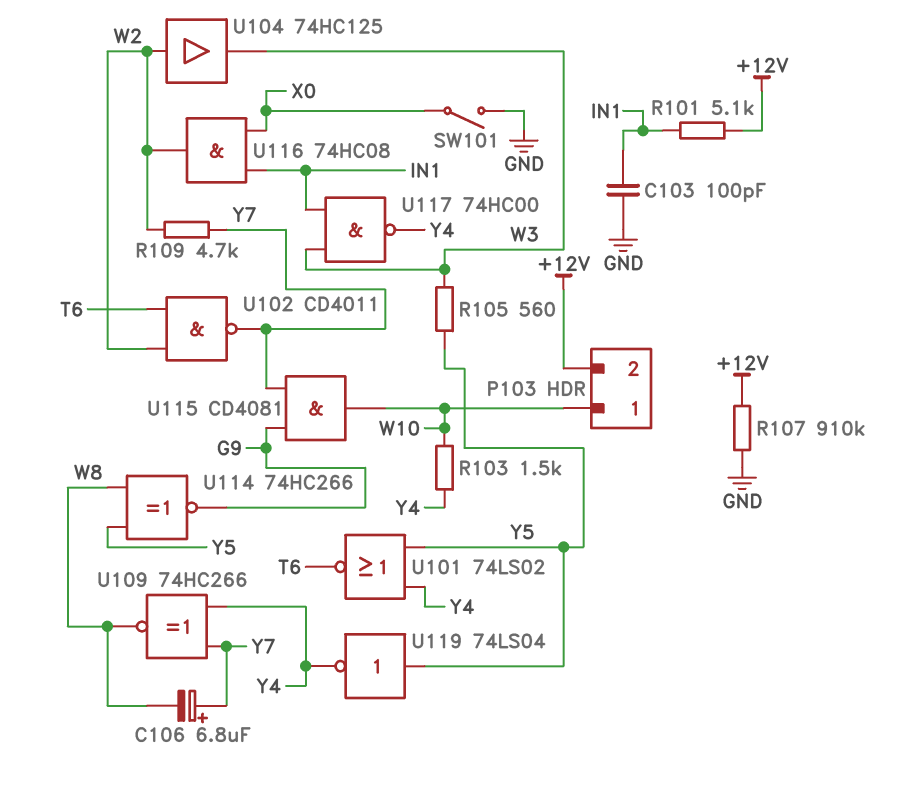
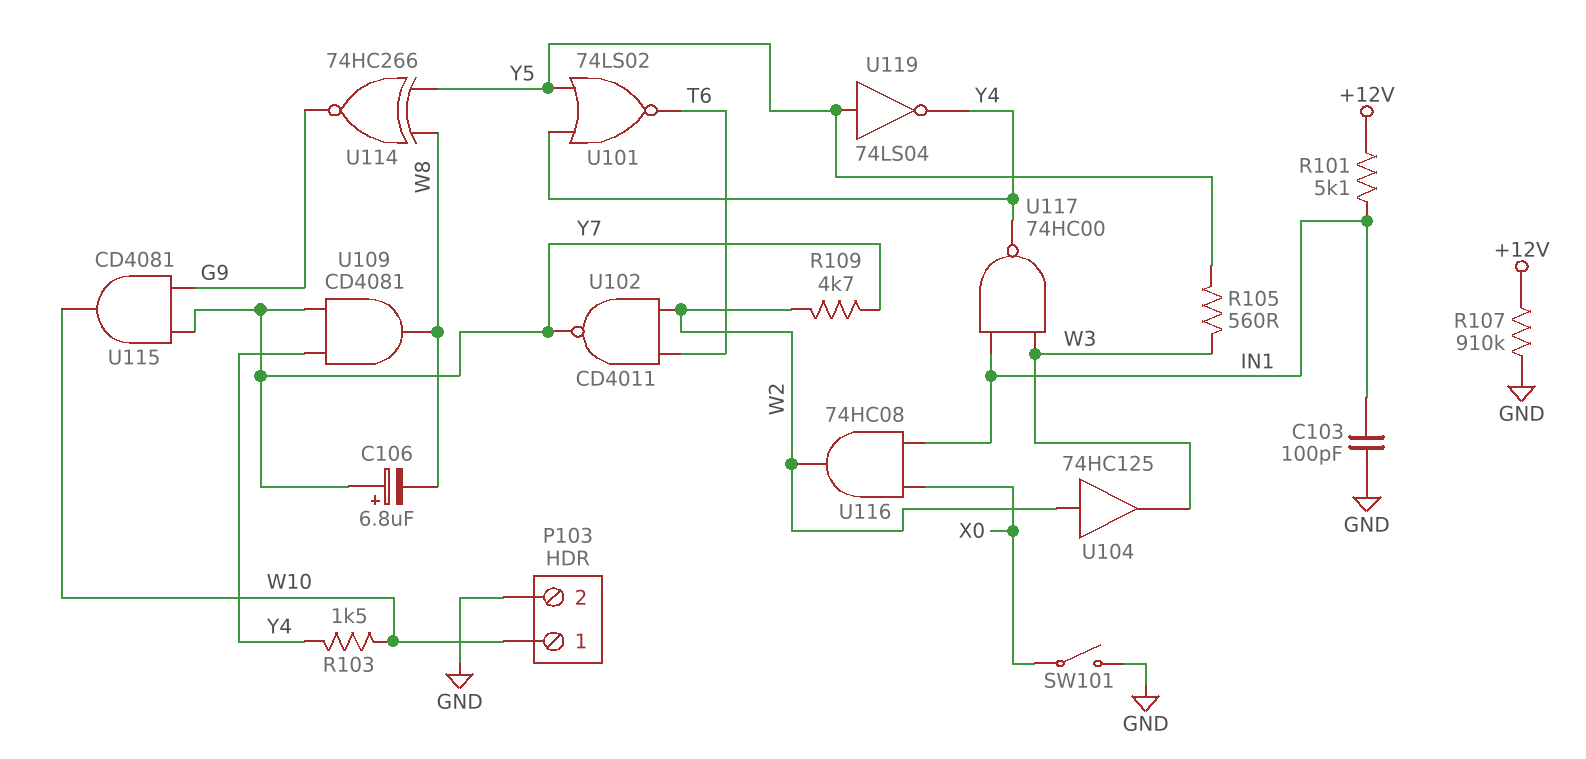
P103 pin 2: +12V -> GND
U109: XNOR 74HC266 (in Y4, in Y7, out W8) -> AND CD4081 (in Y4, in Y7, out W8)

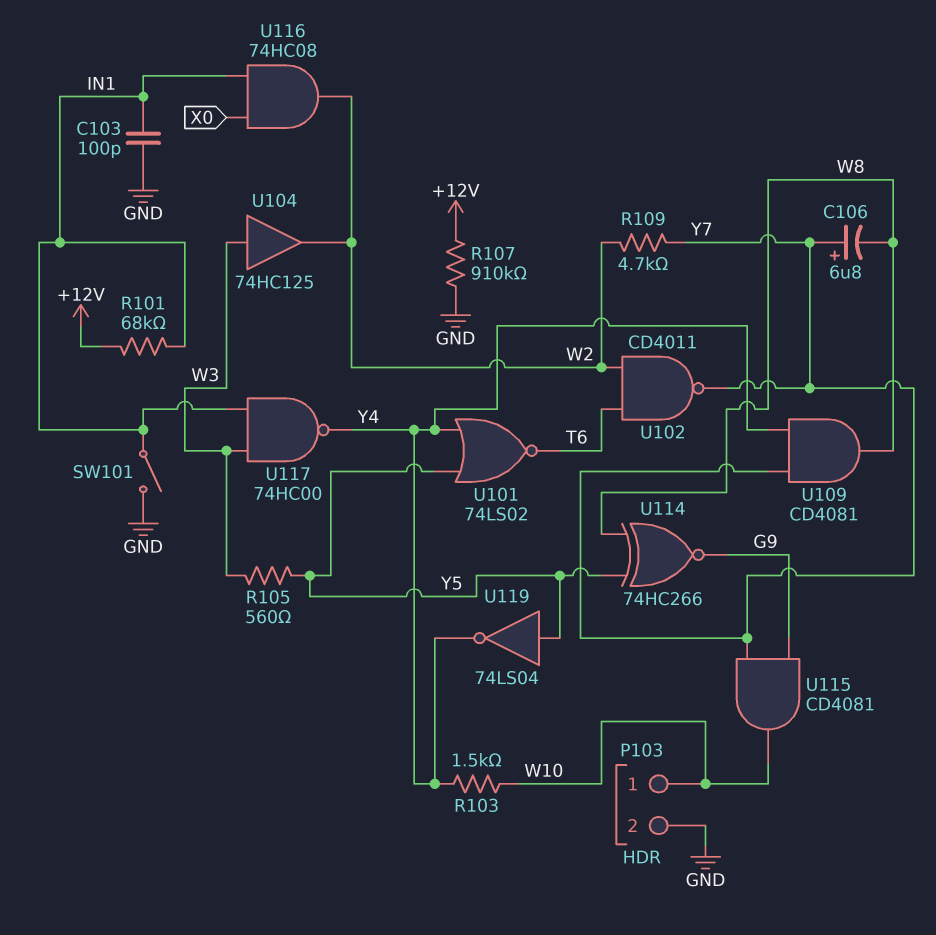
R101: 5.1k (+12V, IN1) -> 68k (+12V, IN1)
SW101: switch (GND, X0) -> switch (GND, IN1)
U104: buffer 74HC125 (in W2, out W3) -> buffer 74HC125 (in W3, out W2)

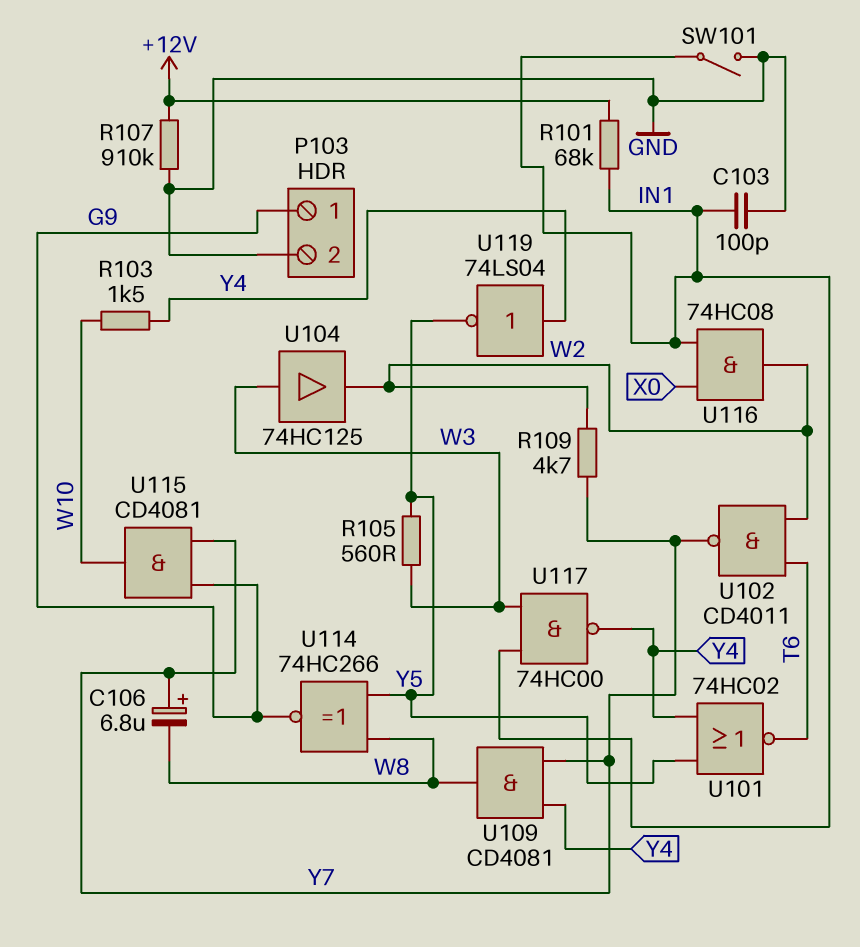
P103 pin 1: W10 -> G9
U101: NOR 74LS02 (in Y4, in Y5, out T6) -> NOR 74HC02 (in Y4, in Y5, out T6)
U119: NOT 74LS04 (in Y5, out Y4) -> NOT 74LS04 (in Y4, out Y5)

